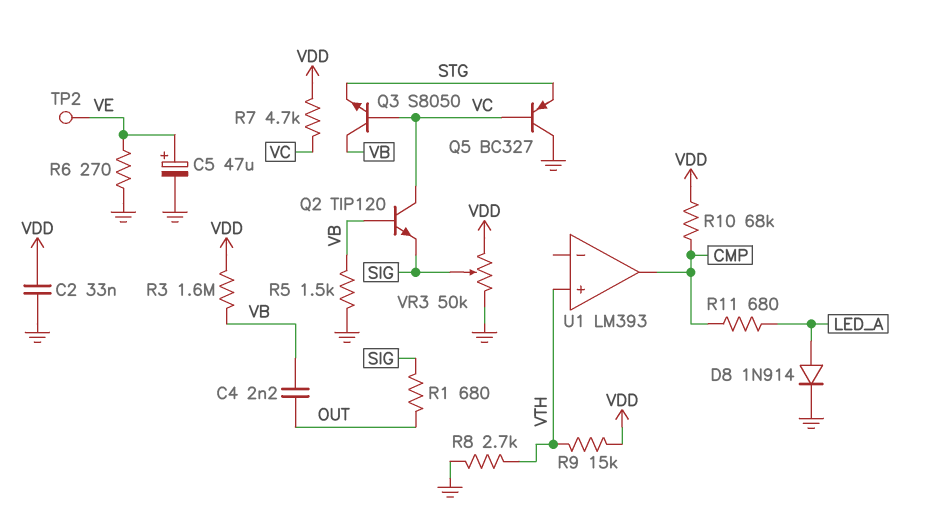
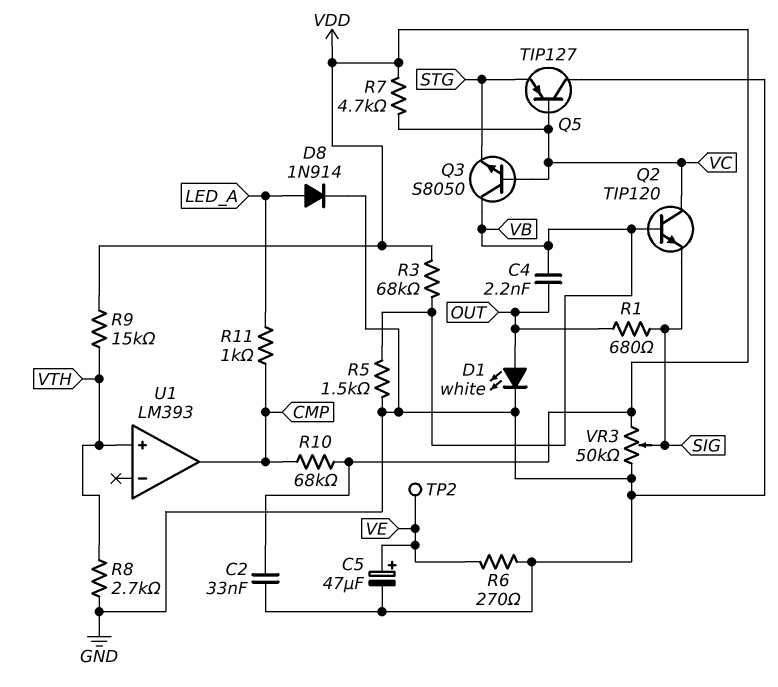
D1: none -> LED white (A OUT, K GND)
Q5: PNP BC327 (B VC, C GND, E STG) -> PNP TIP127 (B VC, C GND, E STG)
R3: 1.6M (VB, VDD) -> 68k (VB, VDD)
R11: 680 (CMP, LED_A) -> 1k (CMP, LED_A)

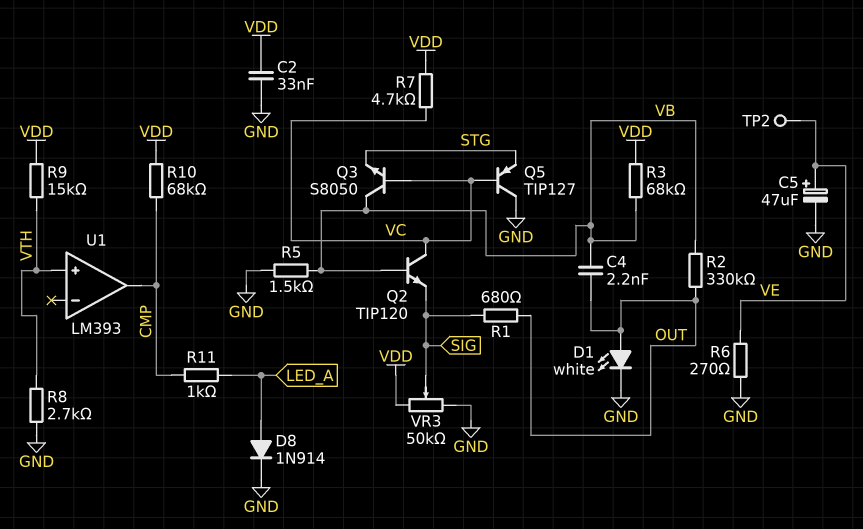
R2: none -> 330k (OUT, VB)

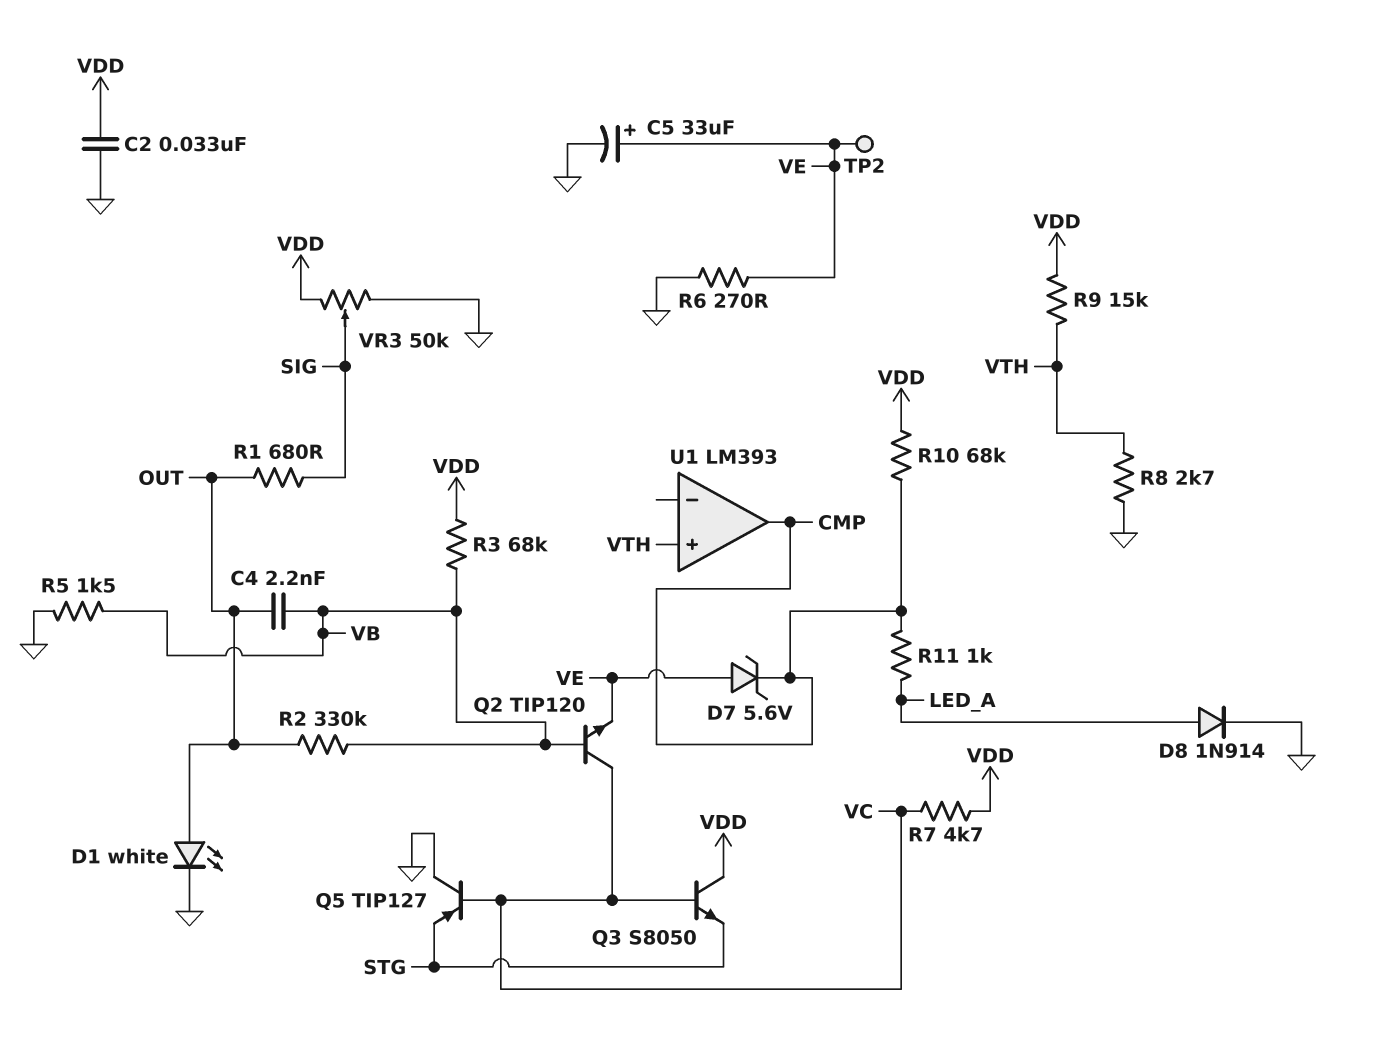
C5: 47uF (plus VE, minus GND) -> 33uF (plus VE, minus GND)
D7: none -> zener 5.6V (A VE, K CMP)
Q2: NPN TIP120 (B VB, C VC, E SIG) -> NPN TIP120 (B VB, C VC, E VE)
Q3: NPN S8050 (B VC, C VB, E STG) -> NPN S8050 (B VC, C VDD, E STG)

